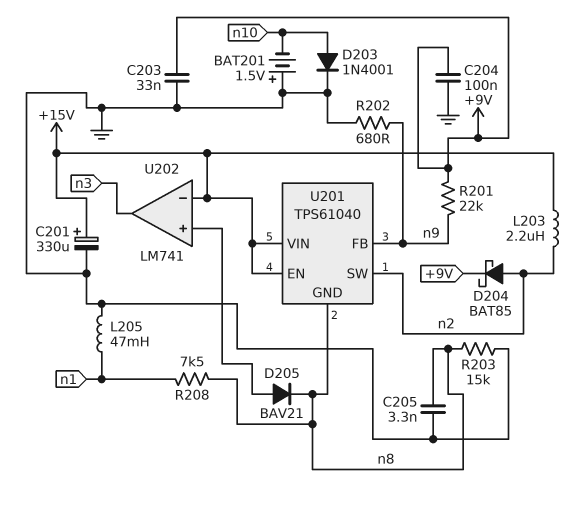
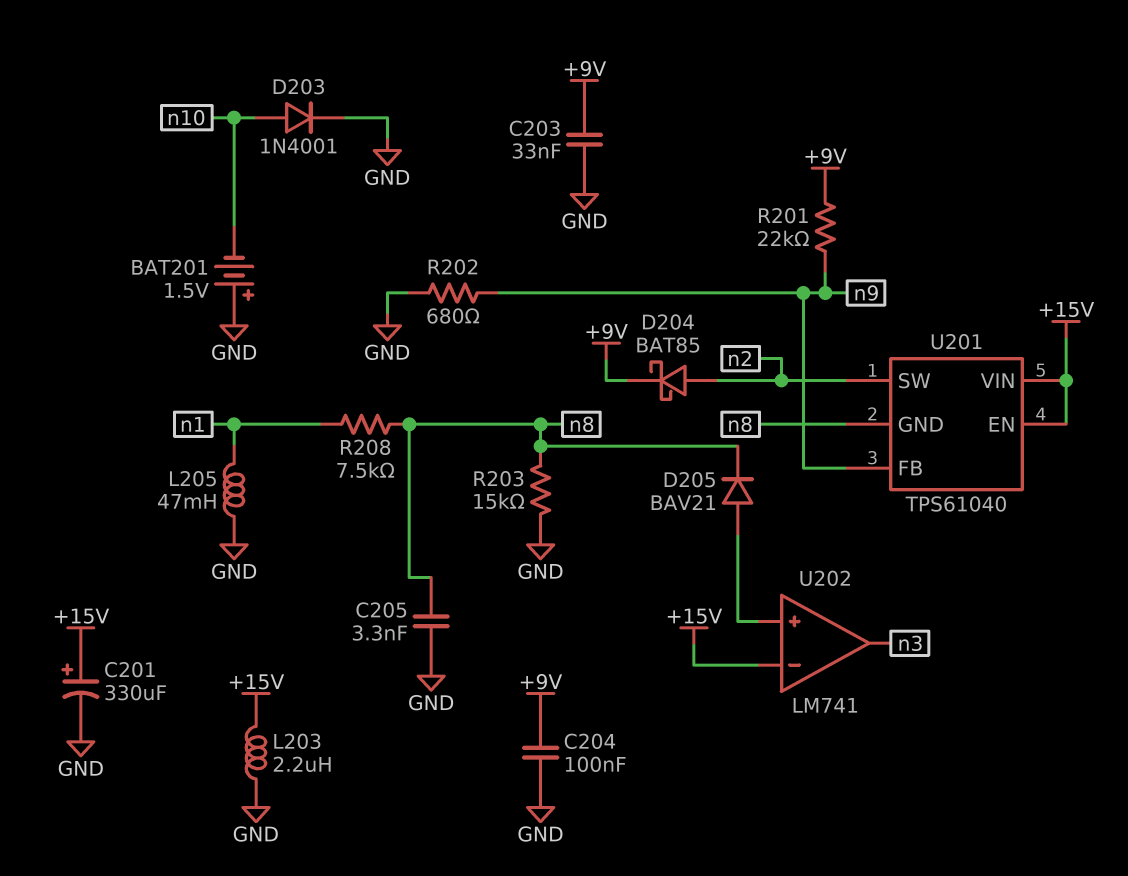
L203: 2.2uH (+15V, n2) -> 2.2uH (+15V, GND)

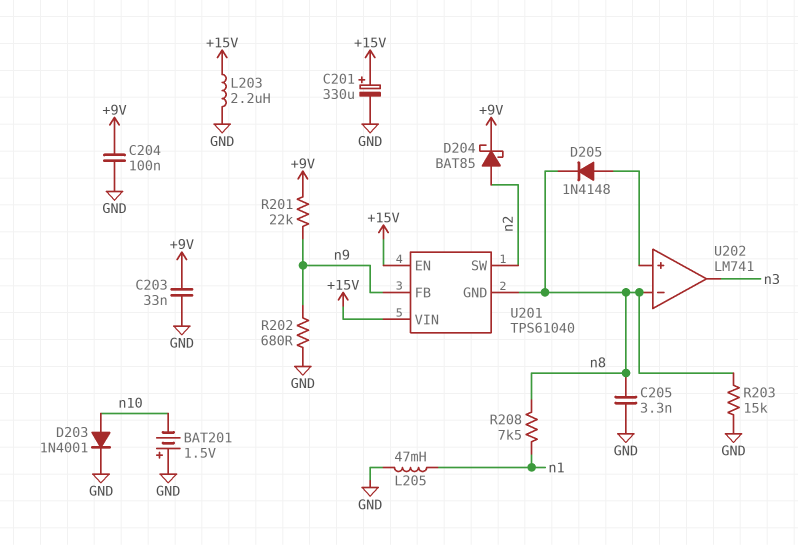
D205: diode BAV21 (A U202/in+, K n8) -> diode 1N4148 (A U202/in+, K n8)
U202 pin in-: +15V -> n8

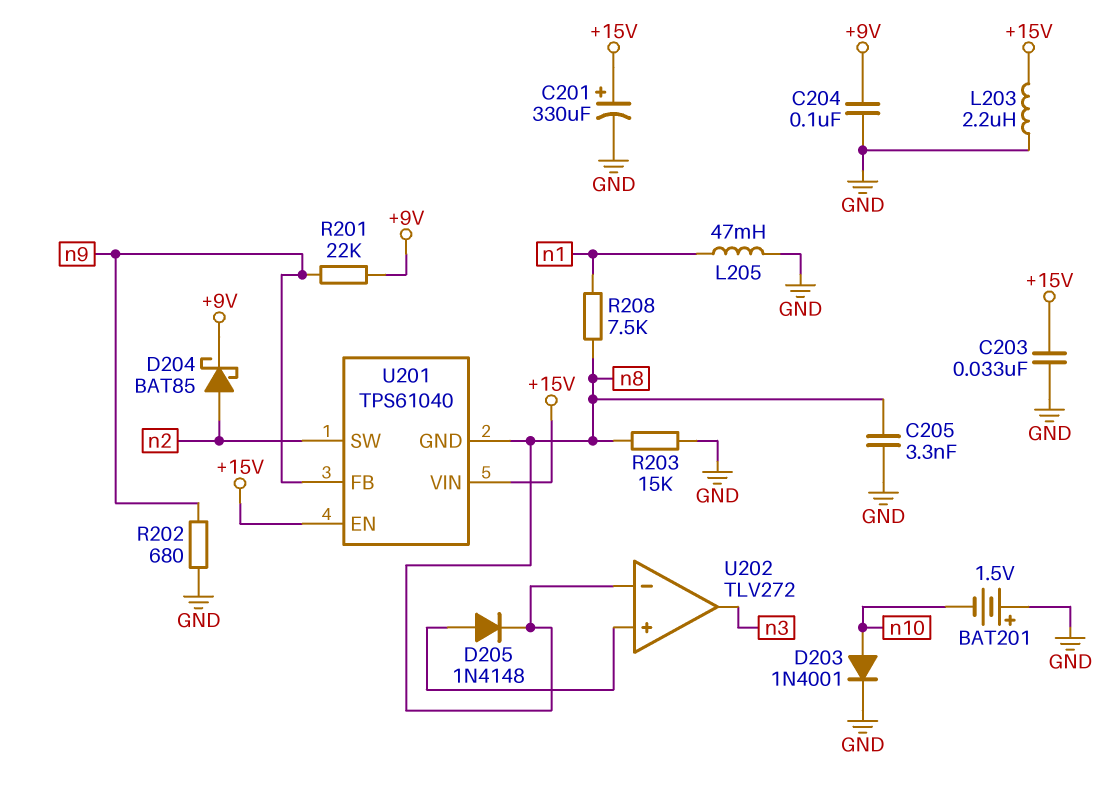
C203: 33nF (+9V, GND) -> 33nF (+15V, GND)
U202: LM741 -> TLV272

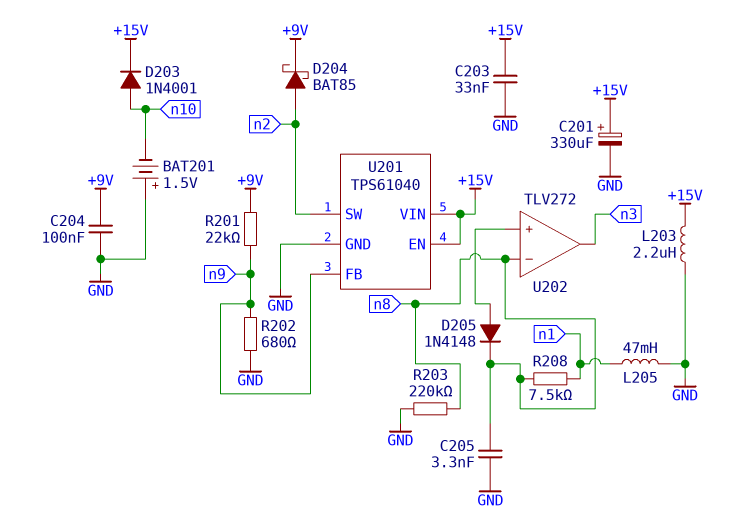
D203: diode 1N4001 (A n10, K GND) -> diode 1N4001 (A n10, K +15V)
R203: 15k (GND, n8) -> 220k (GND, n8)
U201 pin GND: n8 -> GND

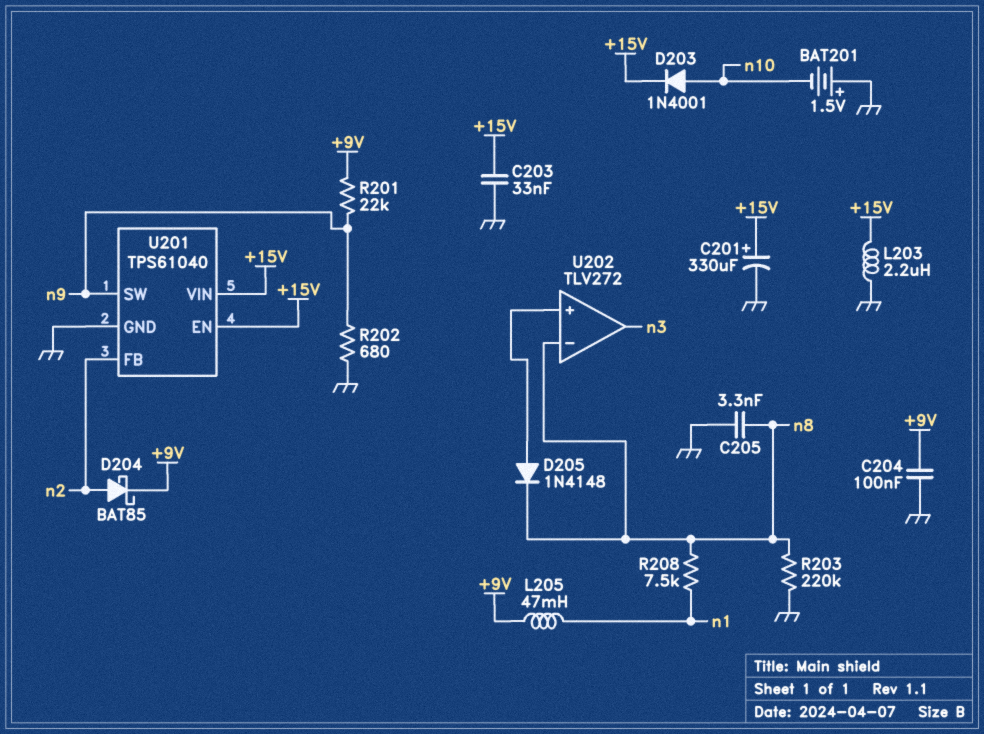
L205: 47mH (GND, n1) -> 47mH (+9V, n1)
U201 pin FB: n9 -> n2
U201 pin SW: n2 -> n9

